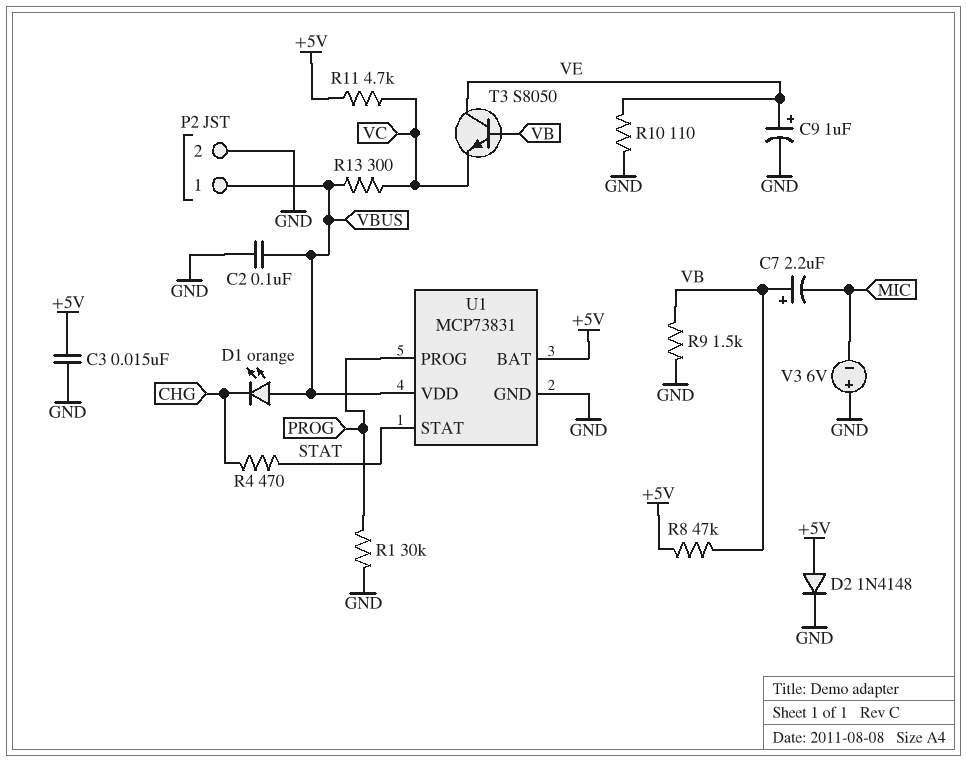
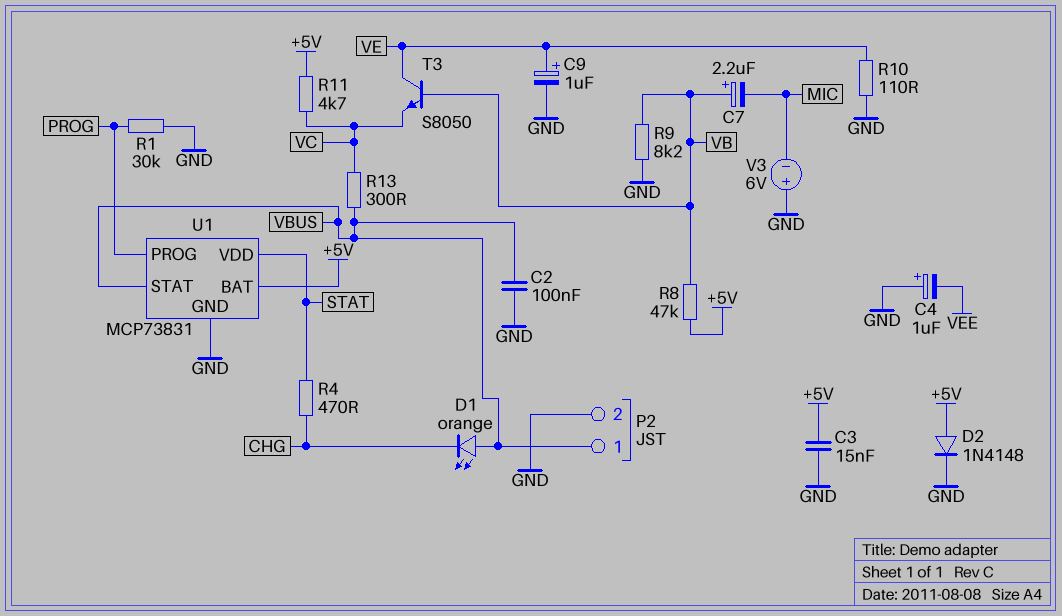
C4: none -> 1uF (plus GND, minus VEE)
R9: 1.5k (GND, VB) -> 8.2k (GND, VB)
U1 pin STAT: STAT -> VBUS
U1 pin VDD: VBUS -> STAT

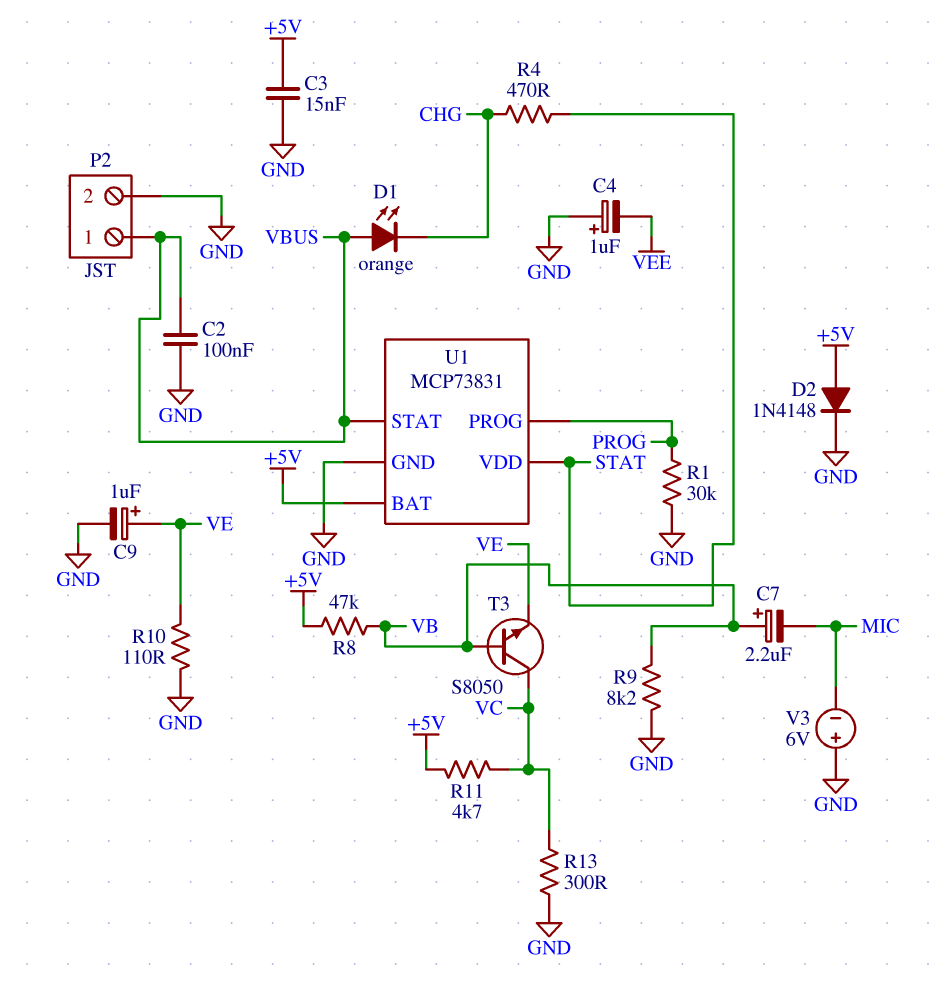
R13: 300 (VBUS, VC) -> 300 (GND, VC)
T3: NPN S8050 (B VB, C VE, E VC) -> NPN S8050 (B VB, C VC, E VE)

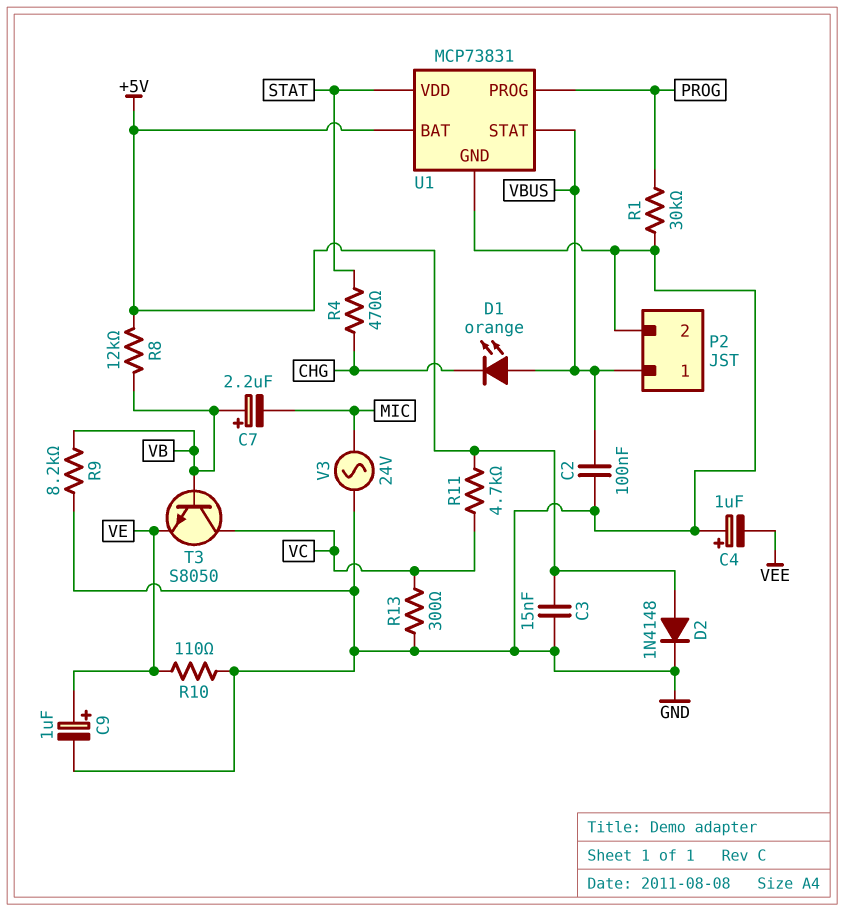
R8: 47k (+5V, VB) -> 12k (+5V, VB)
V3: 6V (plus GND, minus MIC) -> AC 24V (GND, MIC)

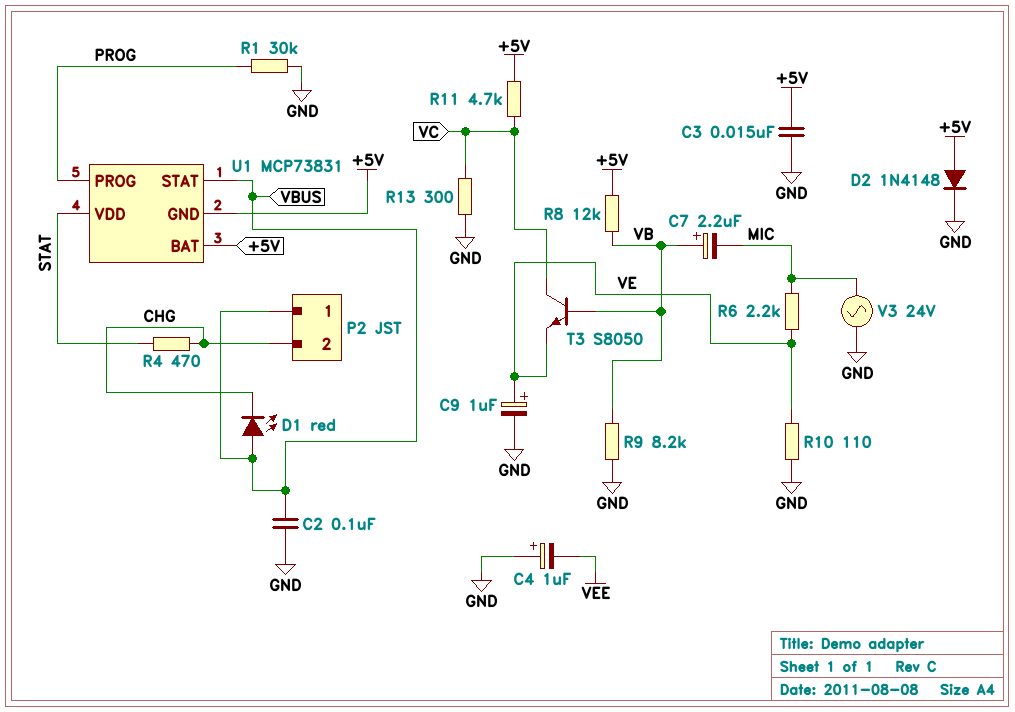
D1: LED orange (A VBUS, K CHG) -> LED red (A VBUS, K CHG)
P2 pin 2: GND -> CHG
R6: none -> 2.2k (MIC, VE)
U1 pin GND: GND -> +5V

